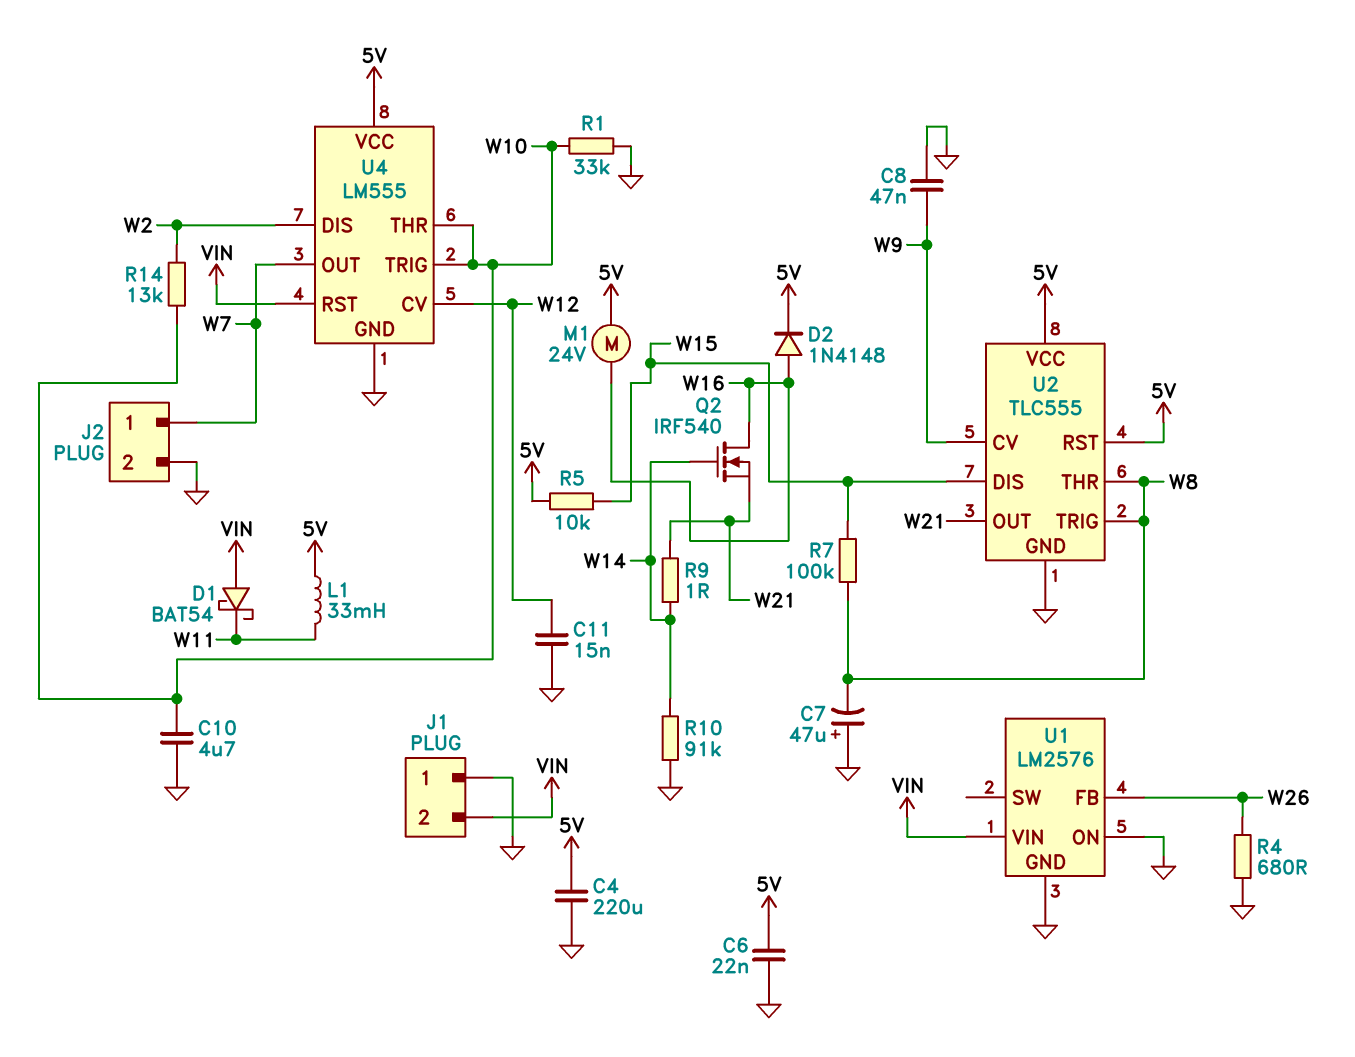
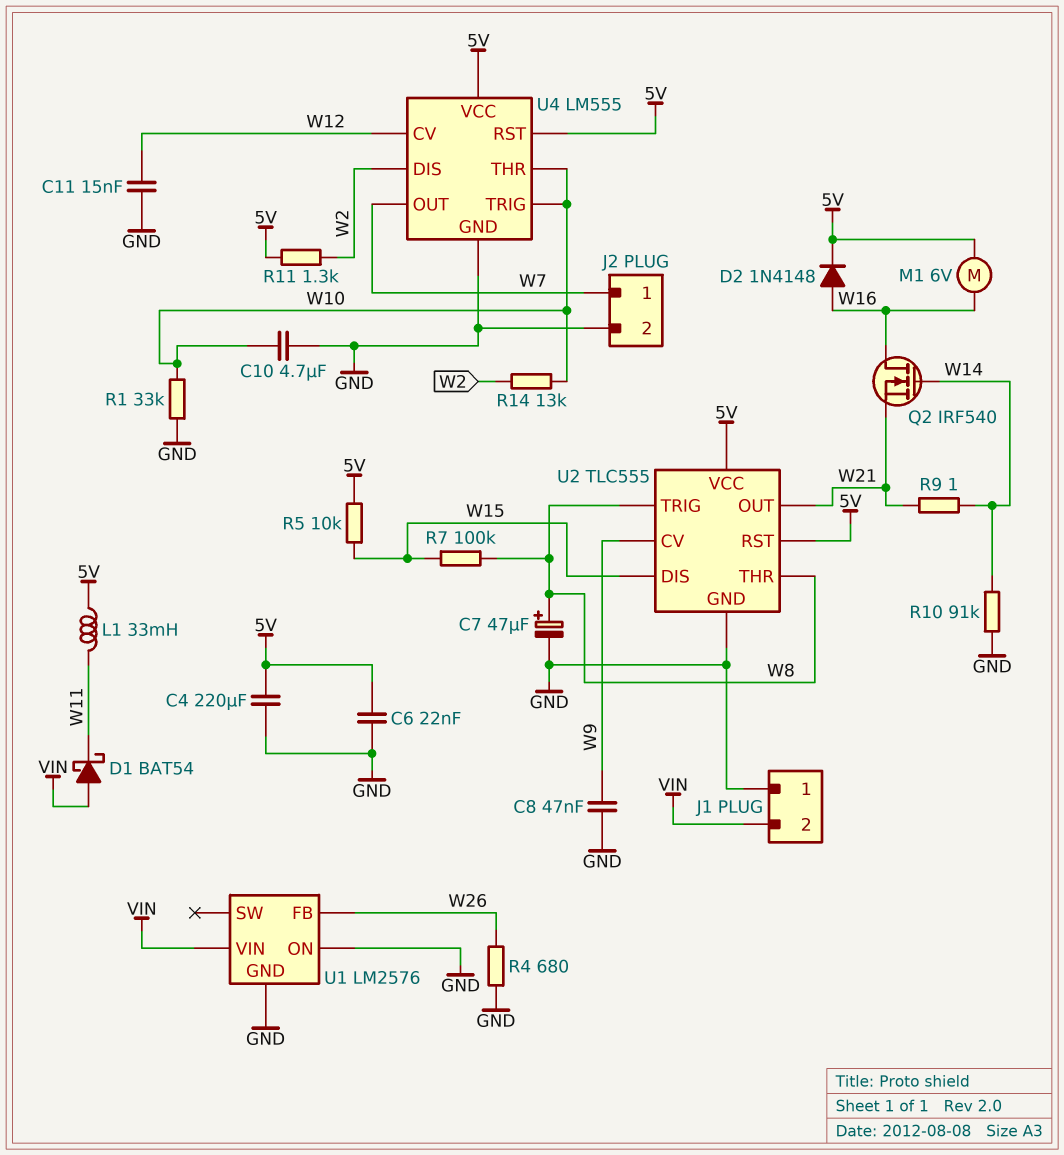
C7: 47uF (plus GND, minus W8) -> 47uF (plus W8, minus GND)
M1: motor 24V (5V, W16) -> motor 6V (5V, W16)
R11: none -> 1.3k (5V, W2)
U4 pin RST: VIN -> 5V

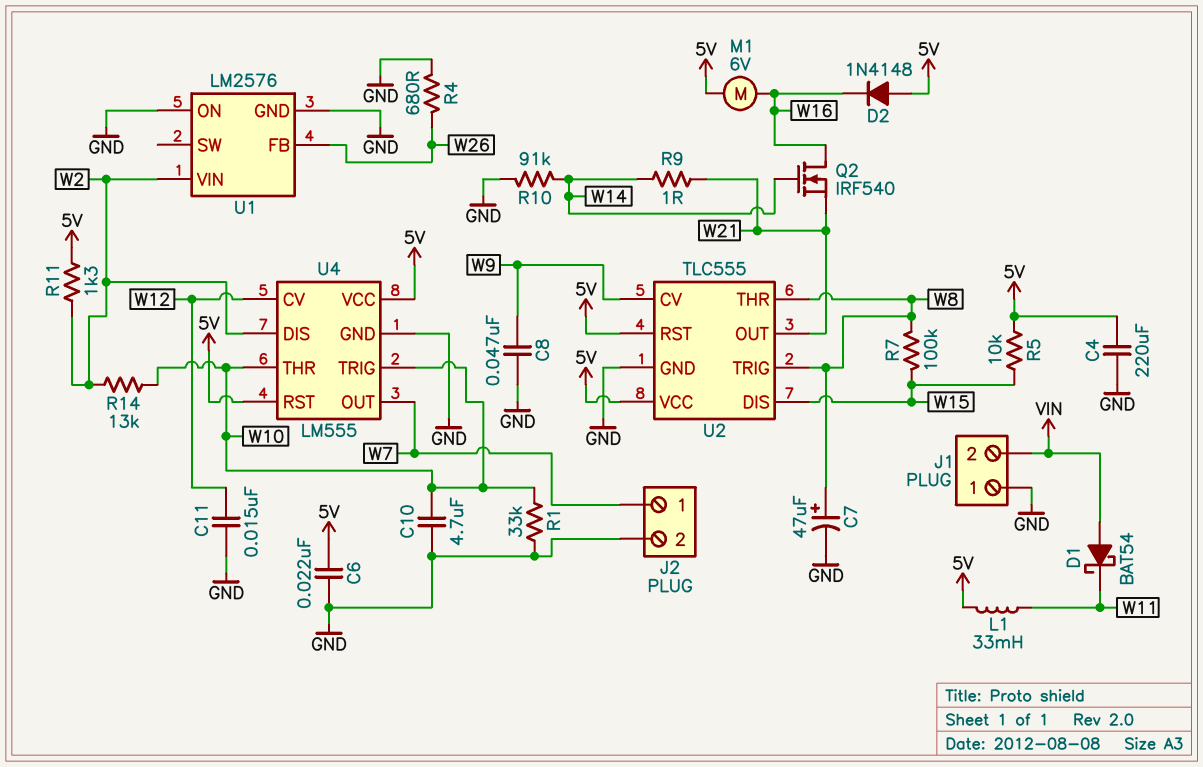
D2: diode 1N4148 (A W16, K 5V) -> diode 1N4148 (A 5V, K W16)
U1 pin VIN: VIN -> W2

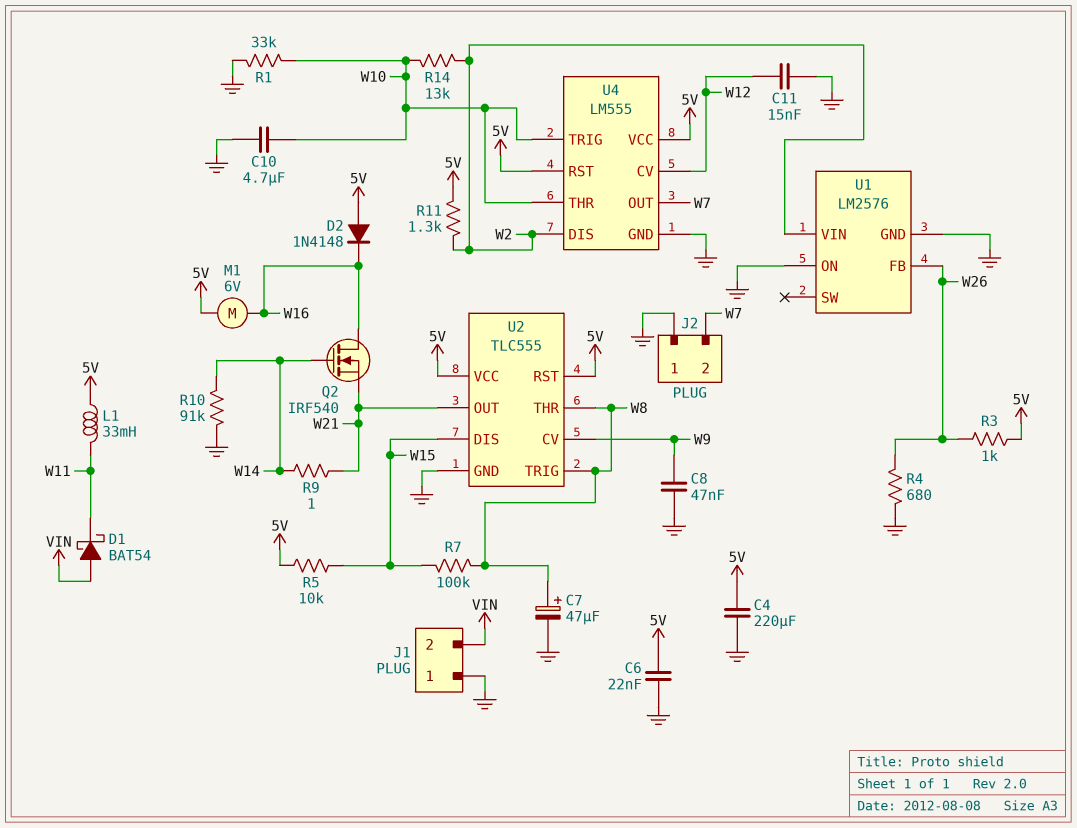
J2 pin 1: W7 -> GND
J2 pin 2: GND -> W7
R3: none -> 1k (5V, W26)

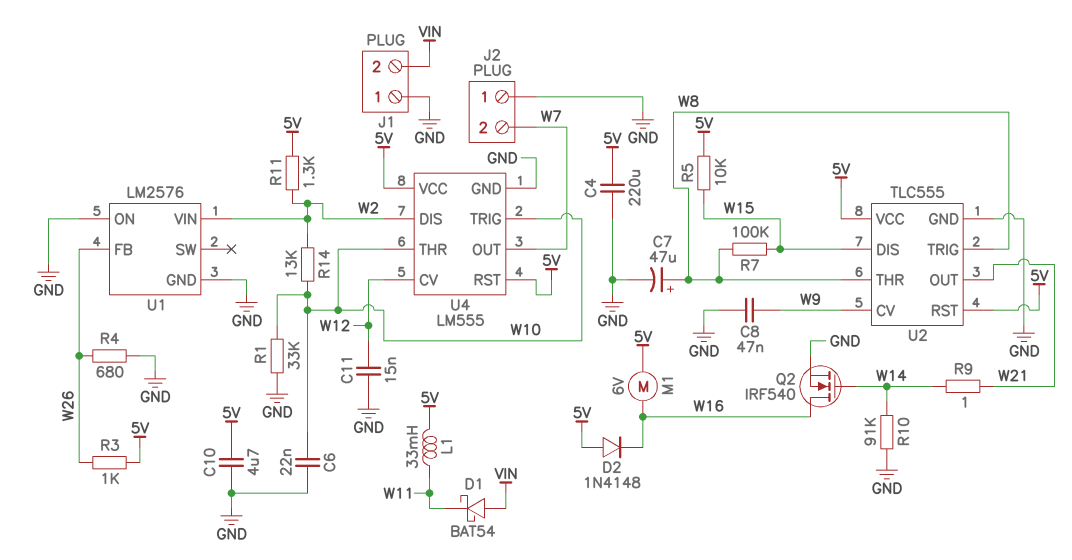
C6: 22nF (5V, GND) -> 22nF (GND, W10)
C10: 4.7uF (GND, W10) -> 4.7uF (5V, GND)
Q2: NMOS IRF540 (G W14, D W16, S W21) -> NMOS IRF540 (G W14, D W16, S GND)

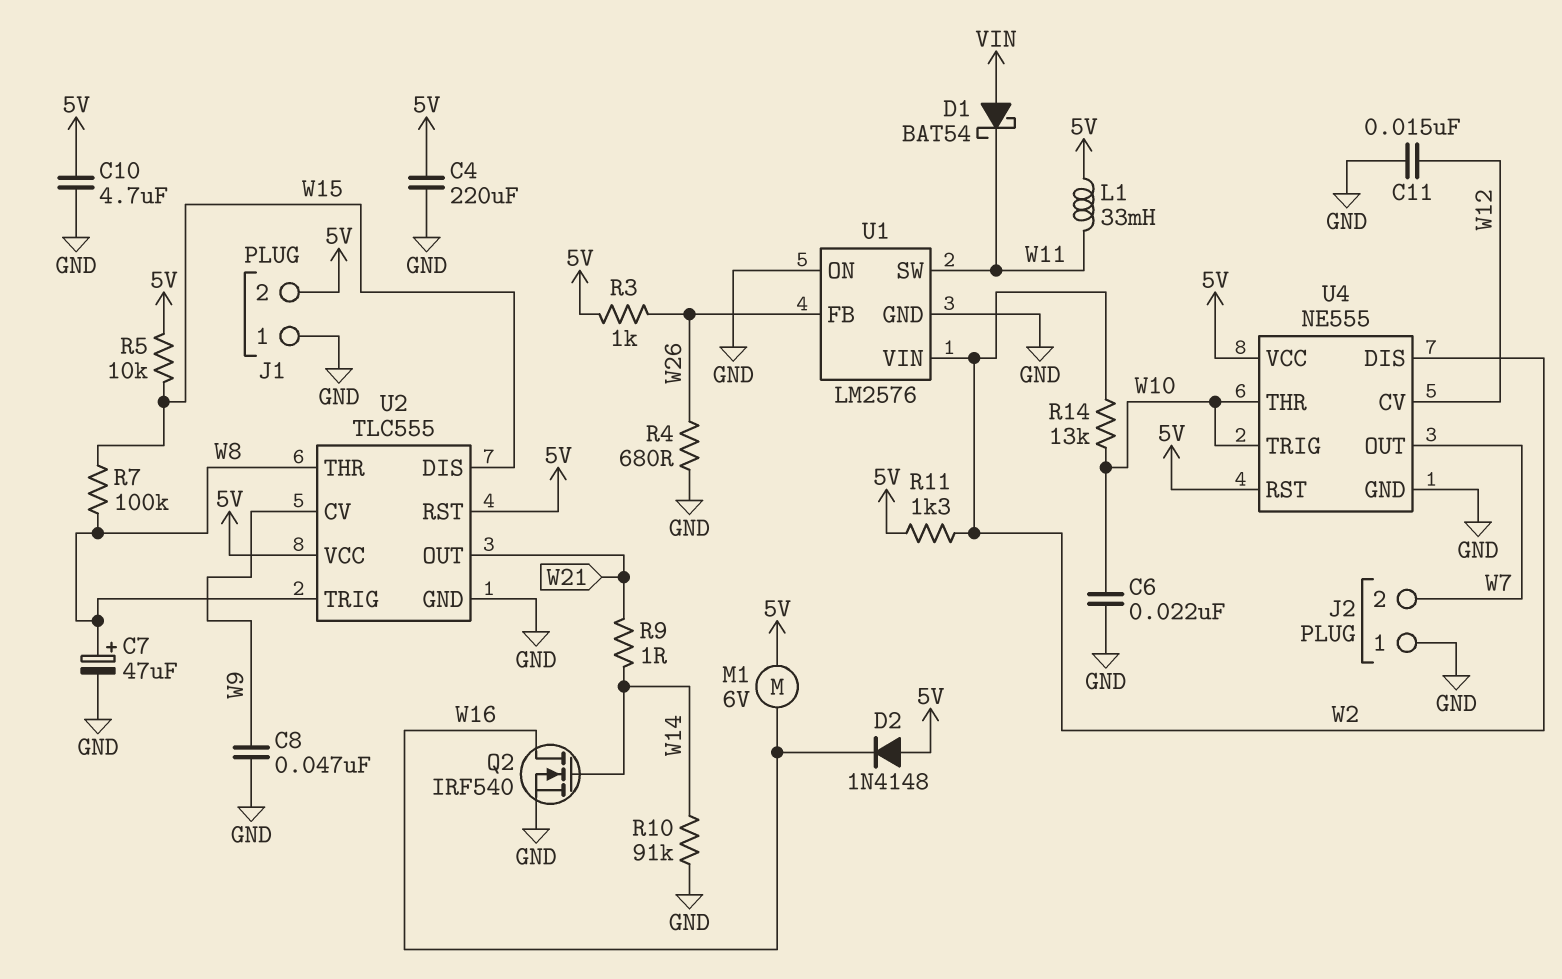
J1 pin 2: VIN -> 5V
R1: 33k (GND, W10) -> none
U1 pin SW: none -> W11
U4: LM555 -> NE555

